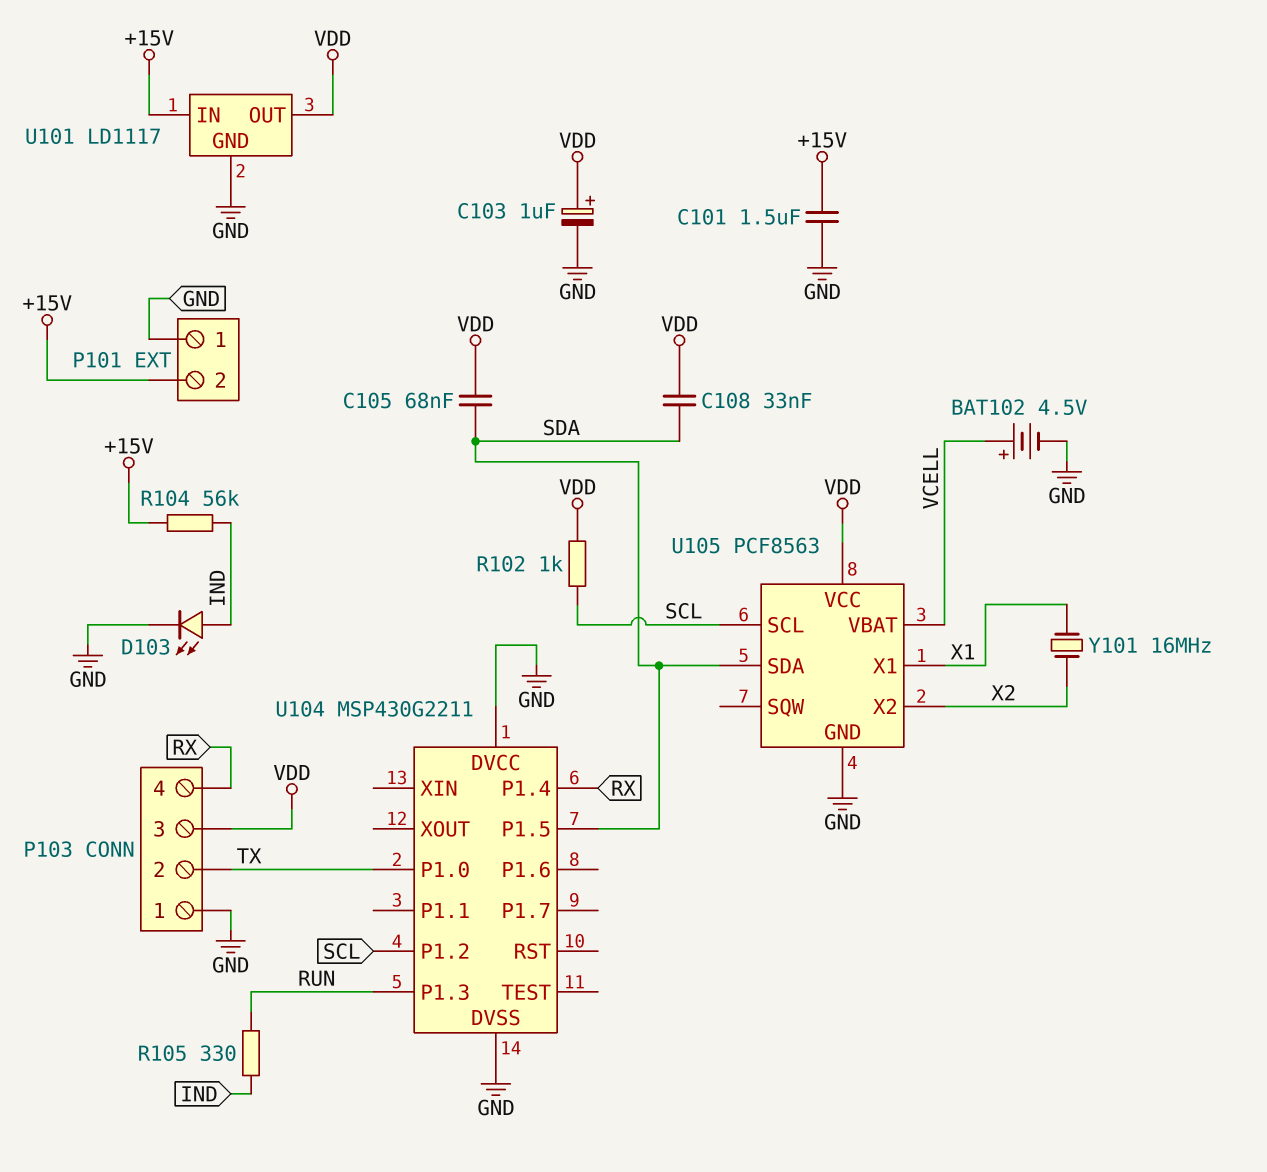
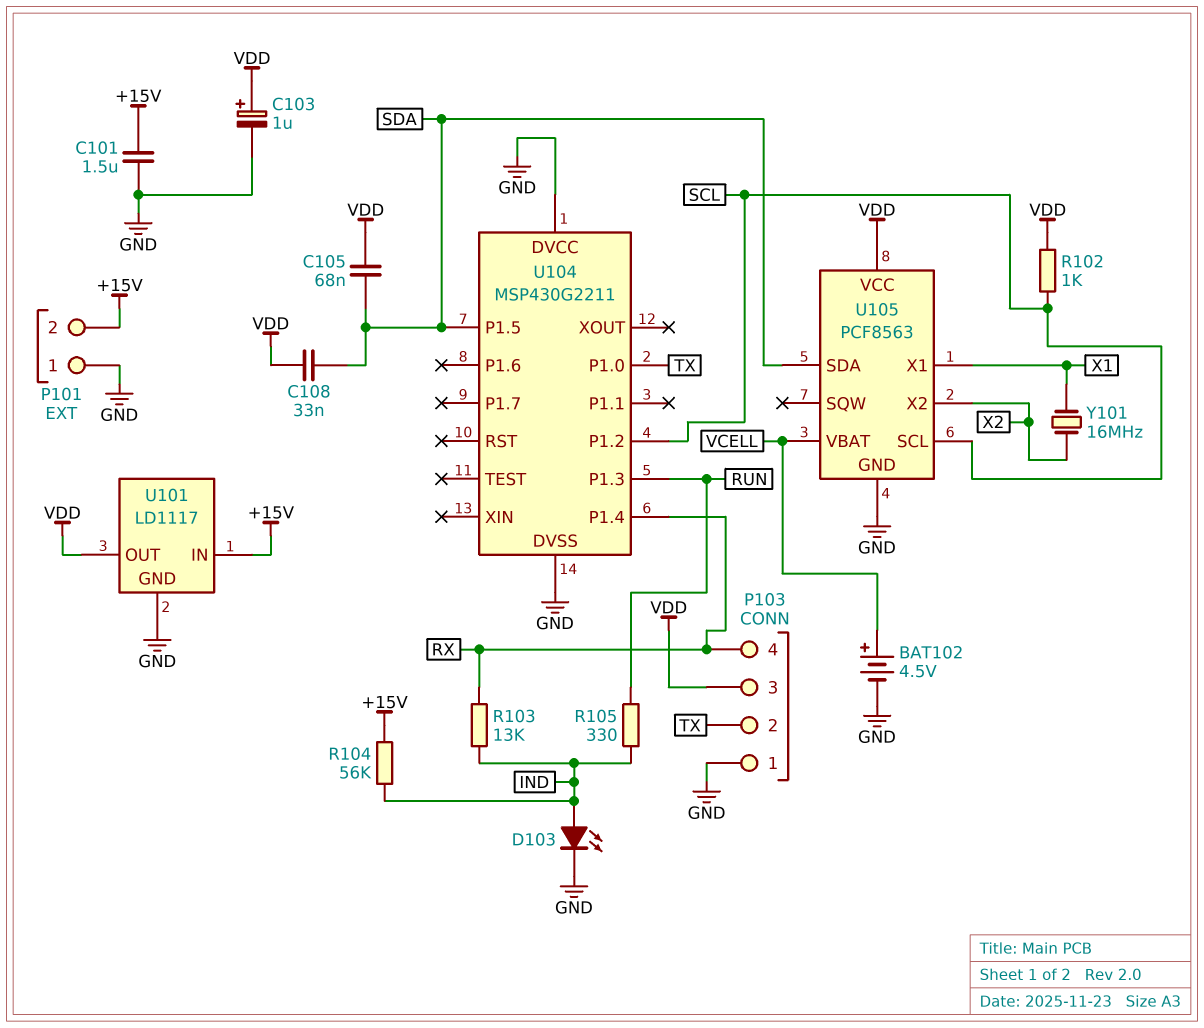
R103: none -> 13k (IND, RX)

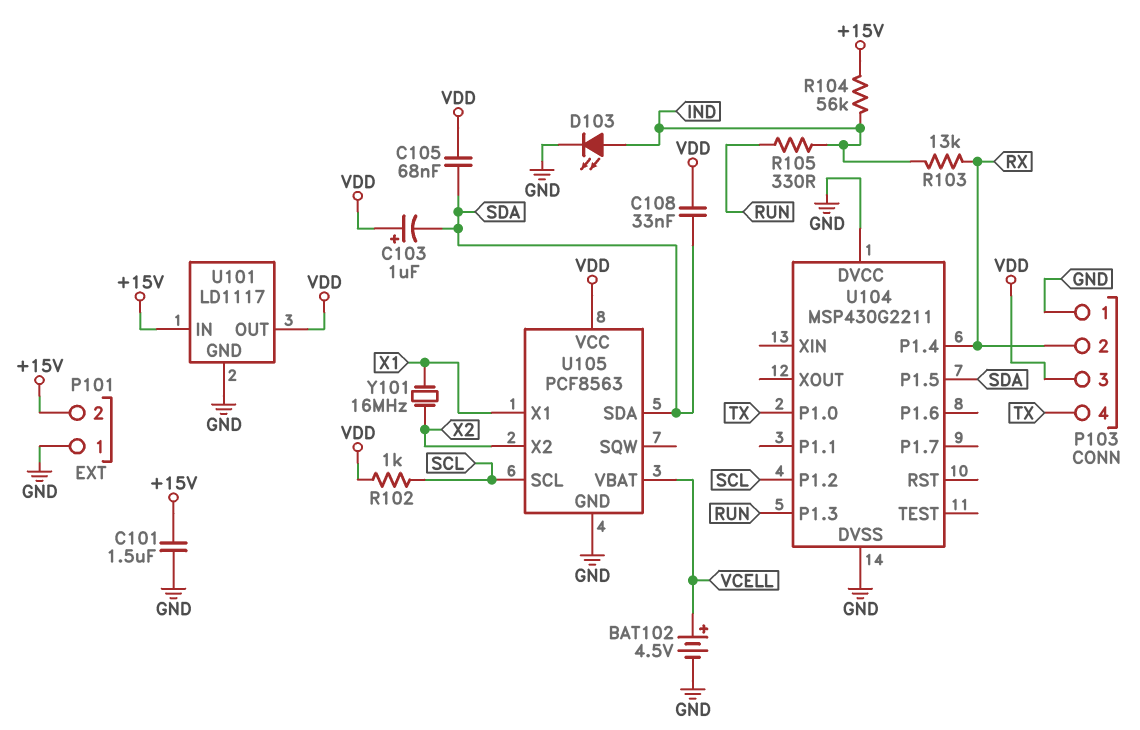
C103: 1uF (plus VDD, minus GND) -> 1uF (plus VDD, minus SDA)
P103 pin 2: TX -> RX
P103 pin 4: RX -> TX

